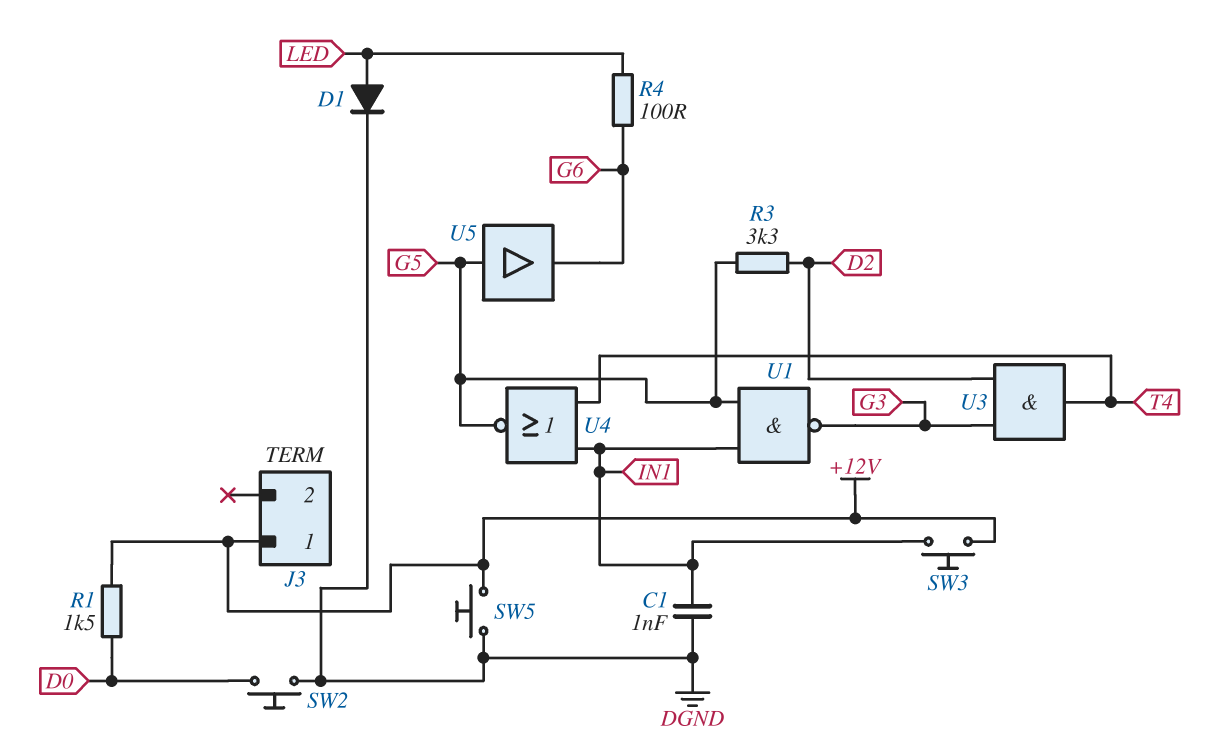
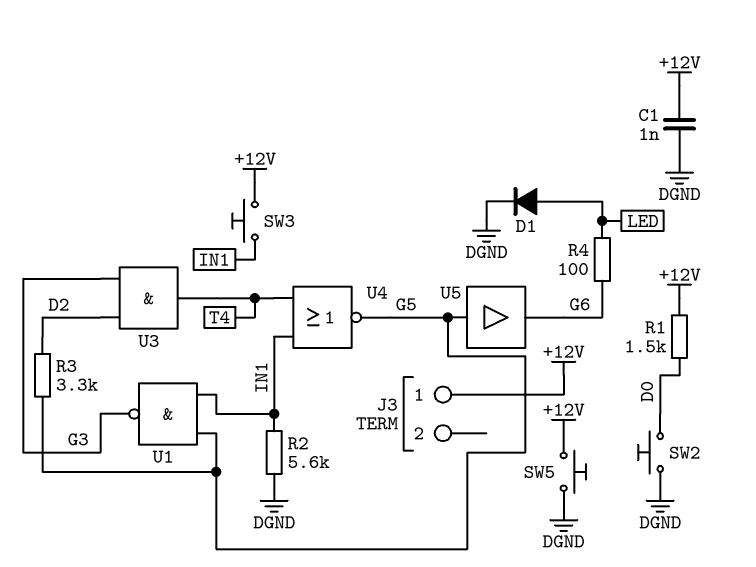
C1: 1nF (DGND, IN1) -> 1nF (+12V, DGND)
R2: none -> 5.6k (DGND, IN1)

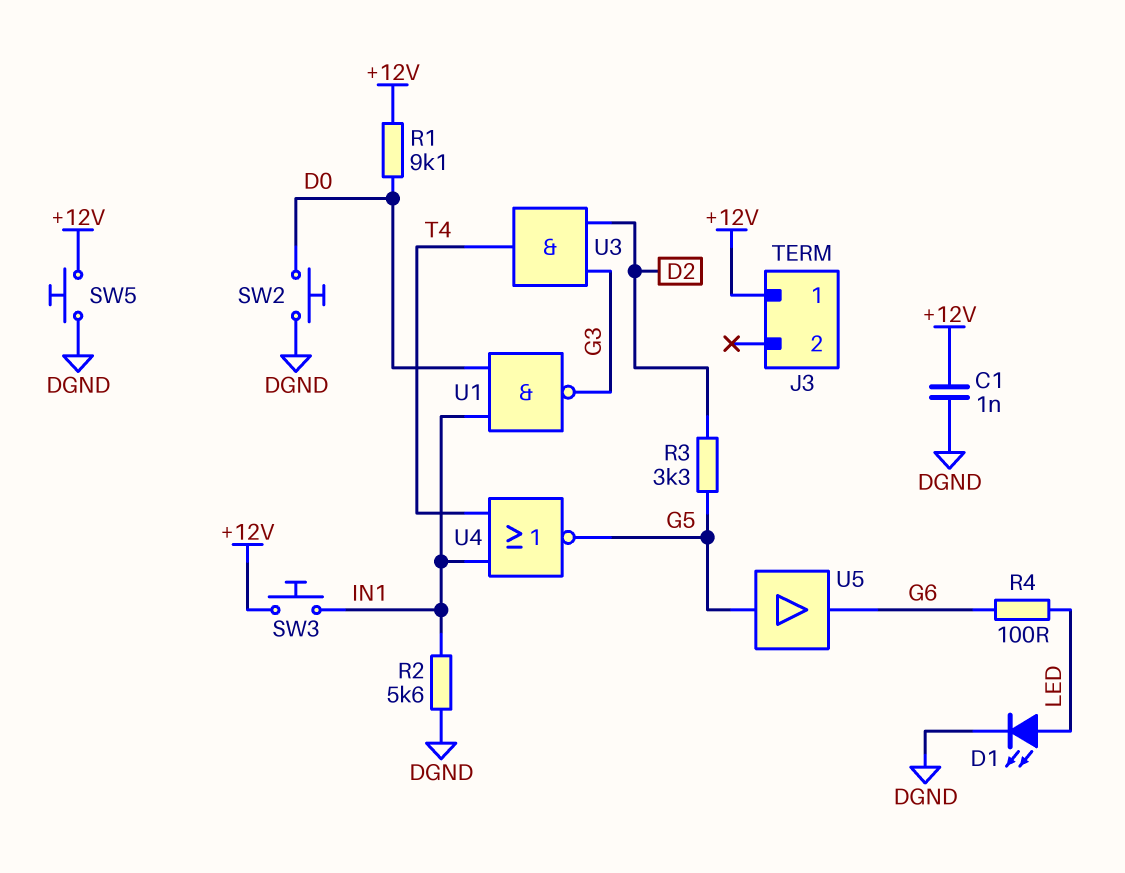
D1: diode (A LED, K DGND) -> LED (A LED, K DGND)
R1: 1.5k (+12V, D0) -> 9.1k (+12V, D0)
U1: NAND (in G5, in IN1, out G3) -> NAND (in D0, in IN1, out G3)

